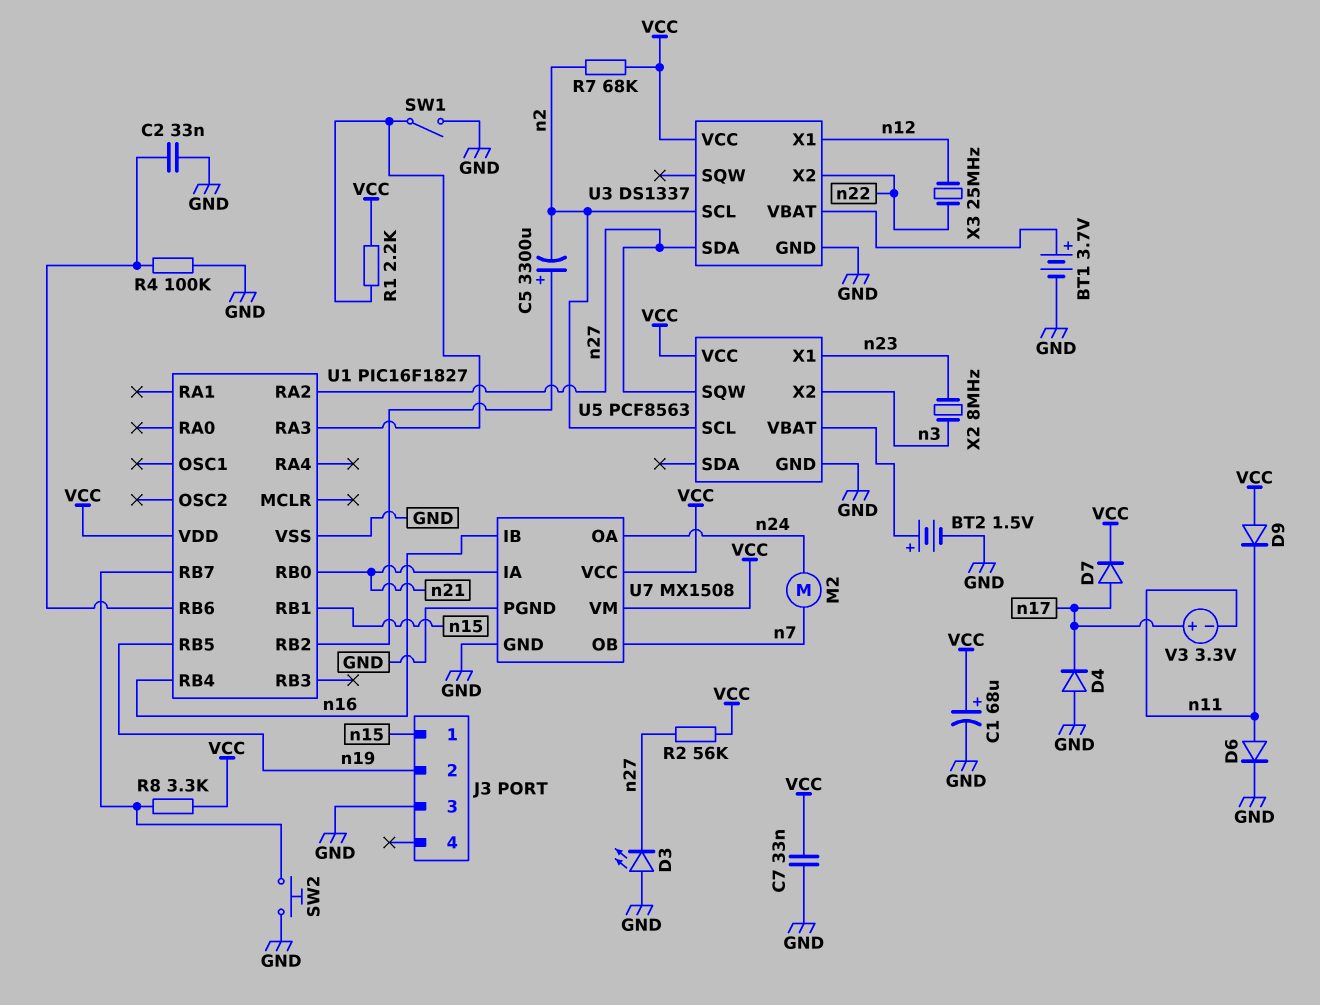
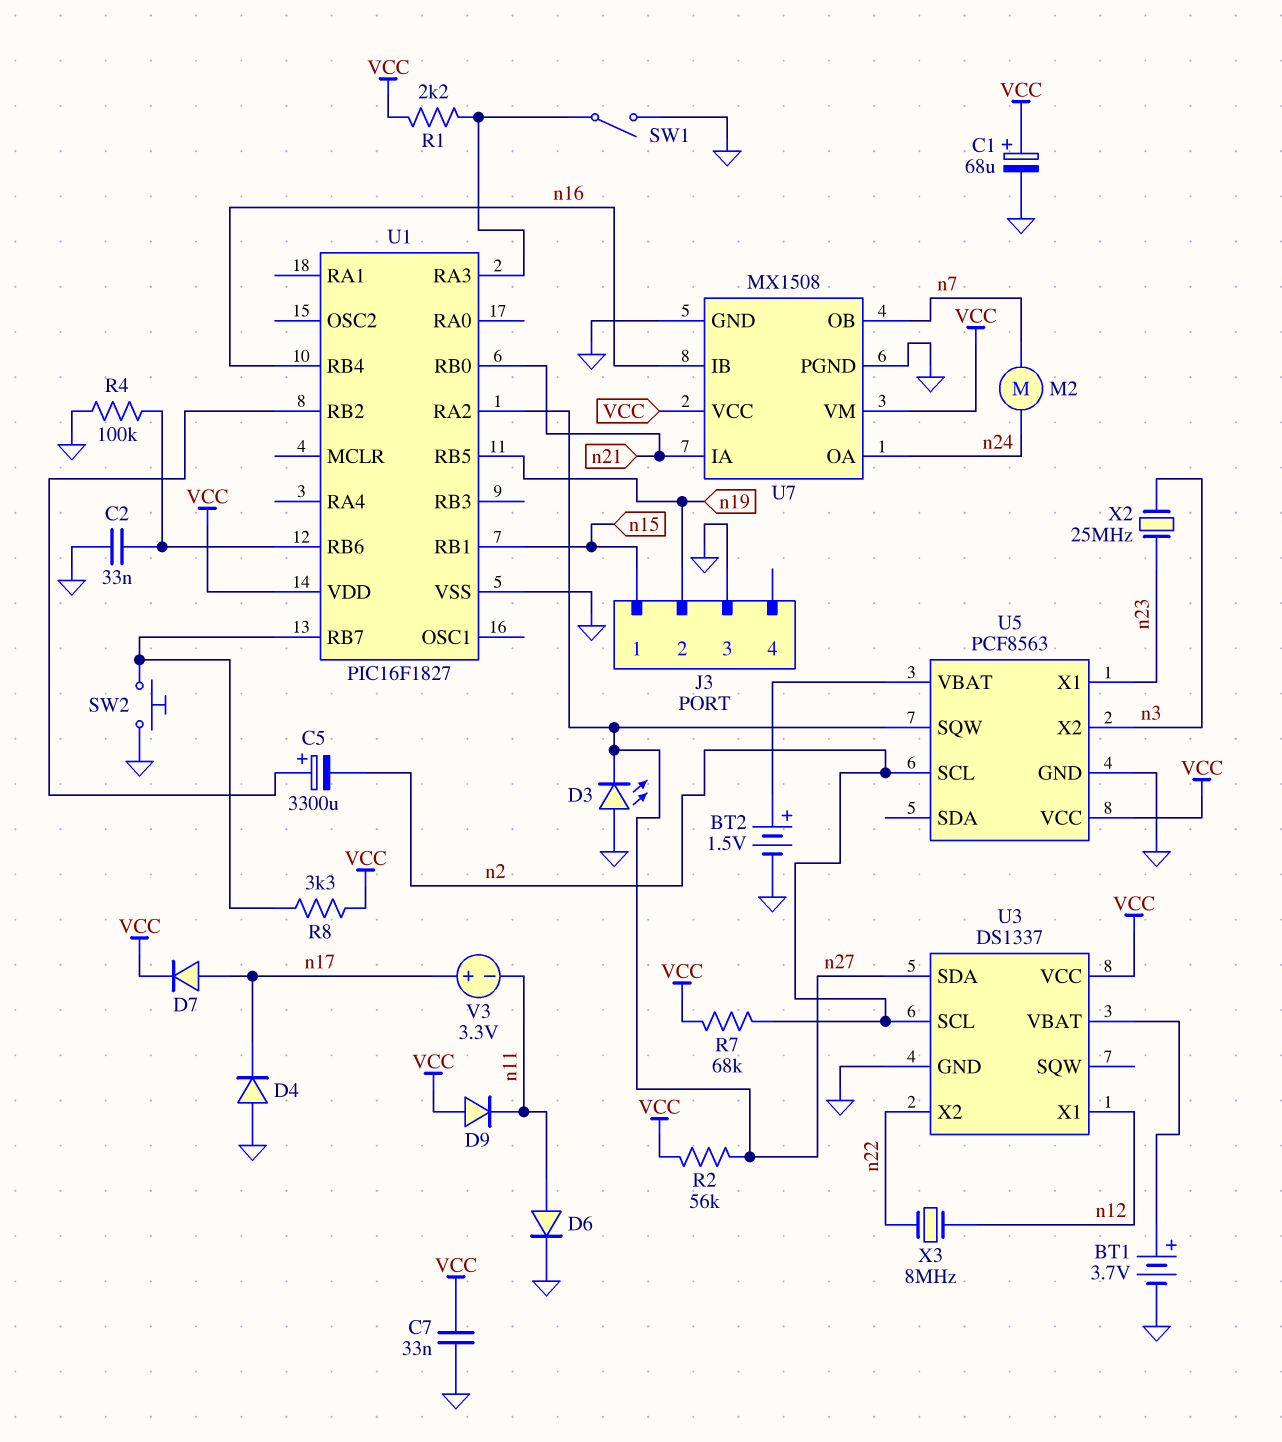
X2: 8MHz (n3, n23) -> 25MHz (n3, n23)
X3: 25MHz (n12, n22) -> 8MHz (n12, n22)

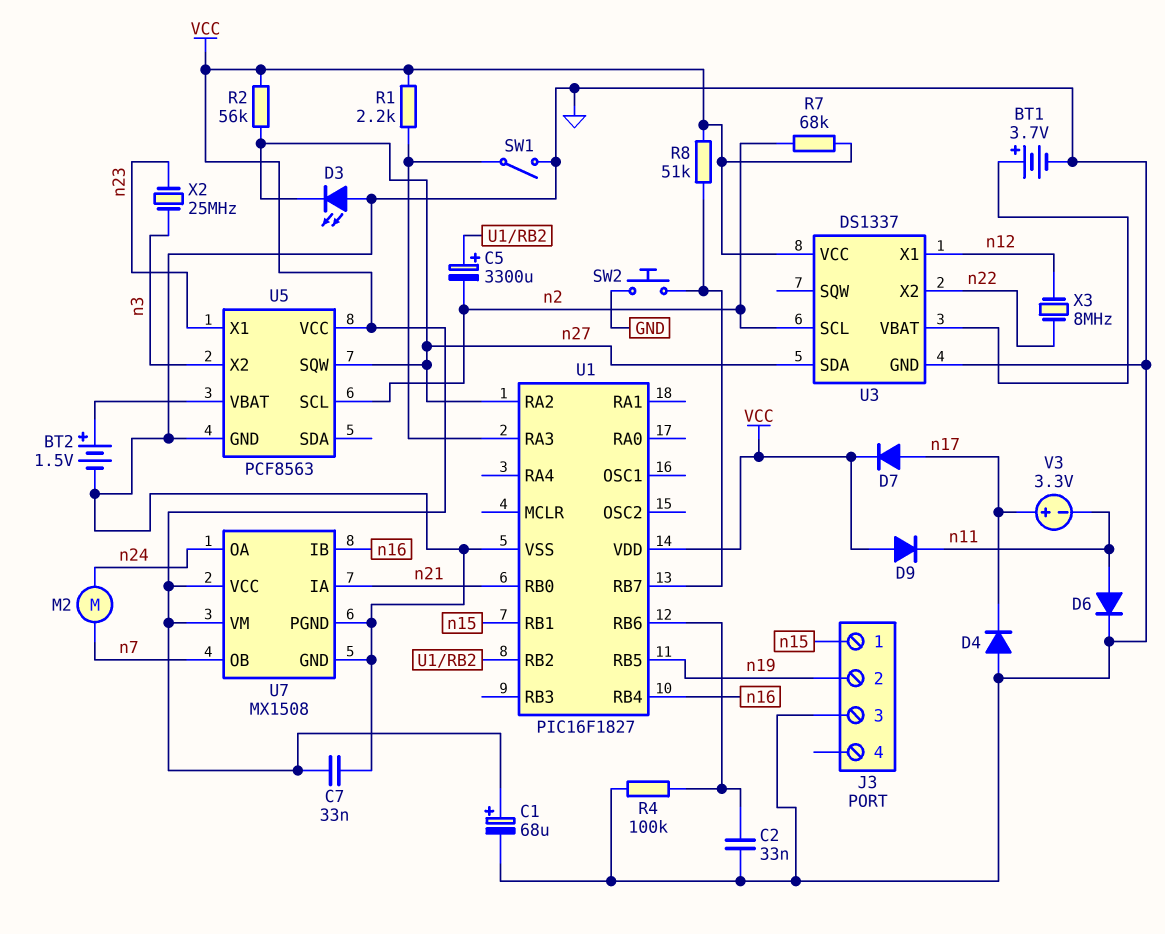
R8: 3.3k (U1/RB7, VCC) -> 51k (U1/RB7, VCC)

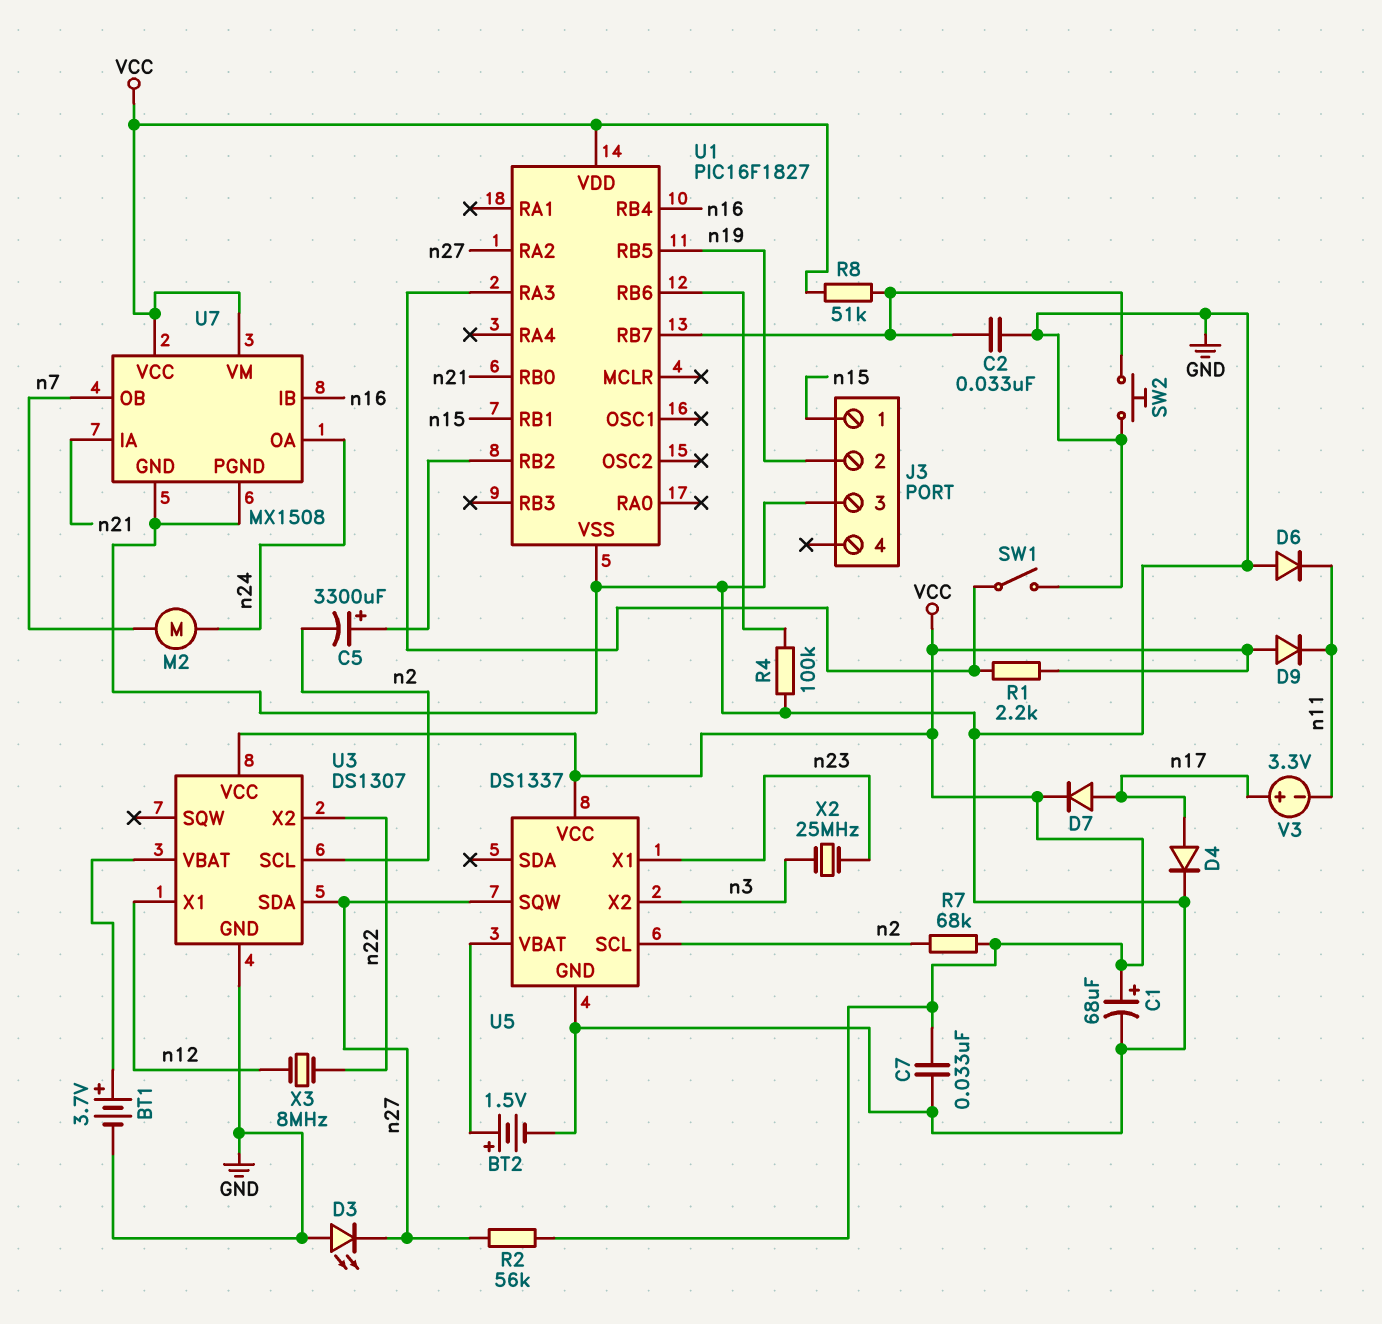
C2: 33nF (GND, U1/RB6) -> 33nF (GND, U1/RB7)
D4: diode (A GND, K n17) -> diode (A n17, K GND)
D6: diode (A n11, K GND) -> diode (A GND, K n11)
U3: DS1337 -> DS1307
U5: PCF8563 -> DS1337

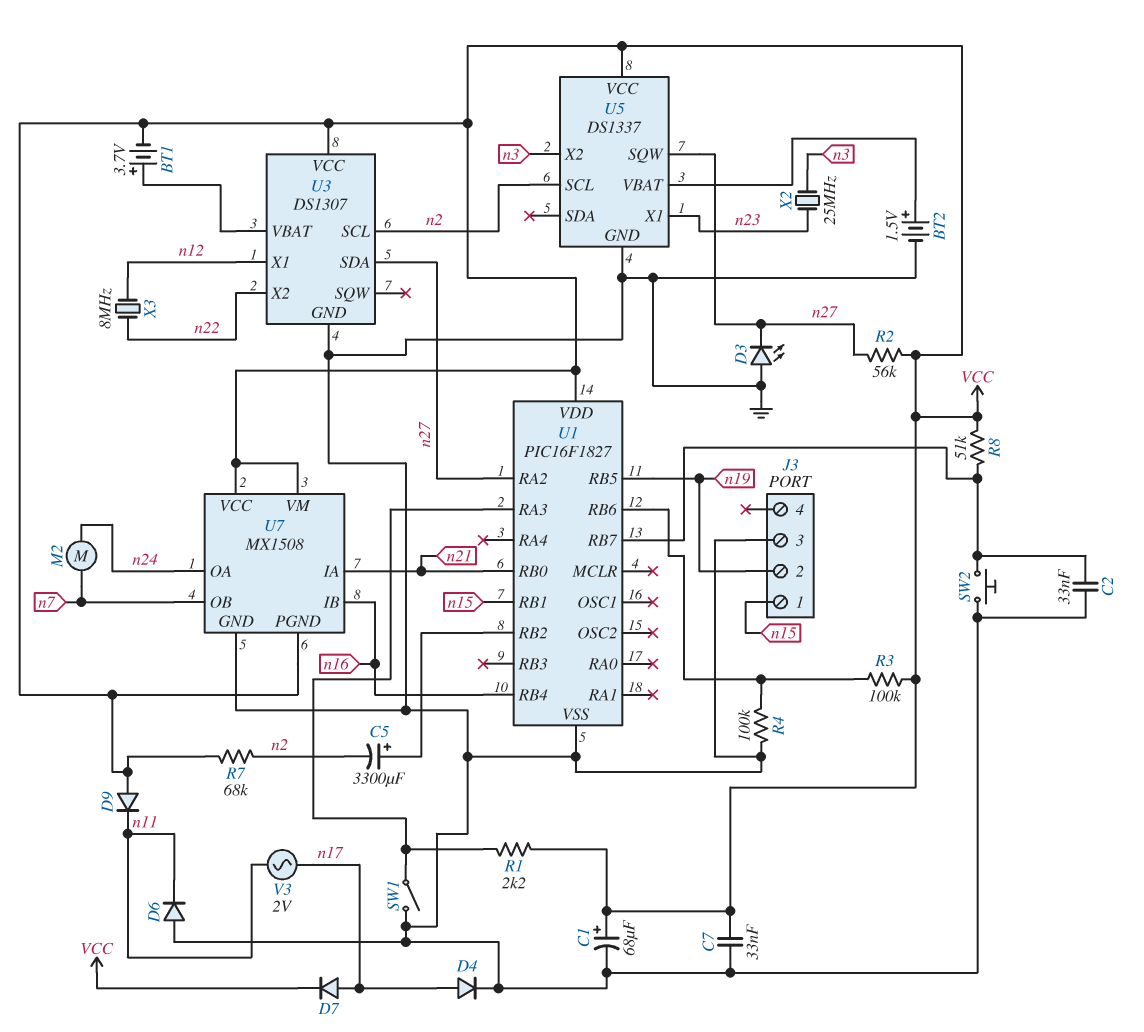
BT1: 3.7V (plus U3/VBAT, minus GND) -> 3.7V (plus U3/VBAT, minus VCC)
R3: none -> 100k (U1/RB6, VCC)
U7 pin PGND: GND -> VCC
V3: 3.3V (plus n17, minus n11) -> AC 2V (n11, n17)

